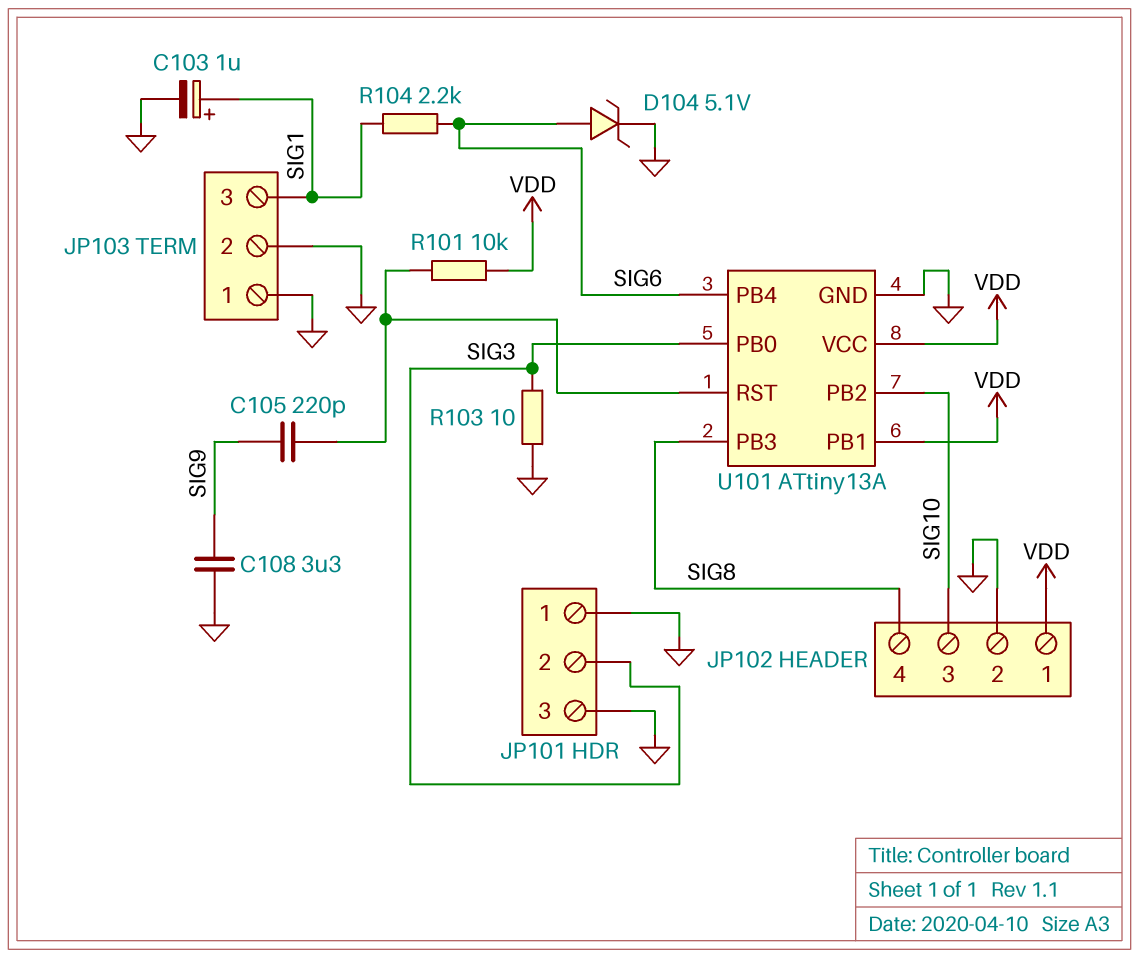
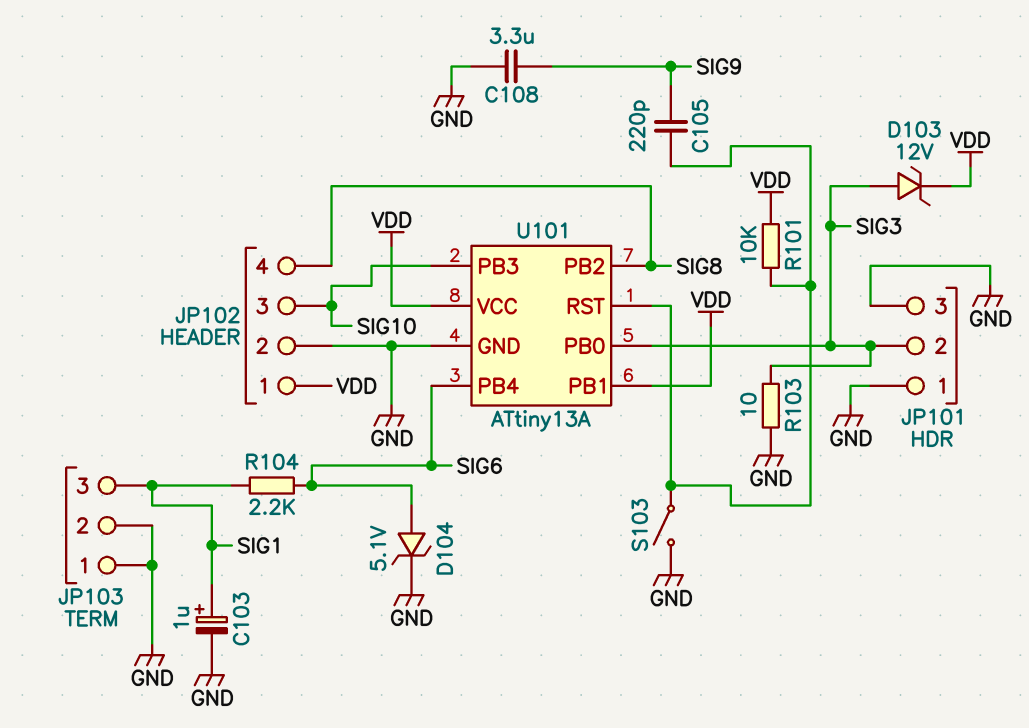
D103: none -> zener 12V (A SIG3, K VDD)
S103: none -> switch (GND, U101/RST)
U101 pin PB2: SIG10 -> SIG8
U101 pin PB3: SIG8 -> SIG10

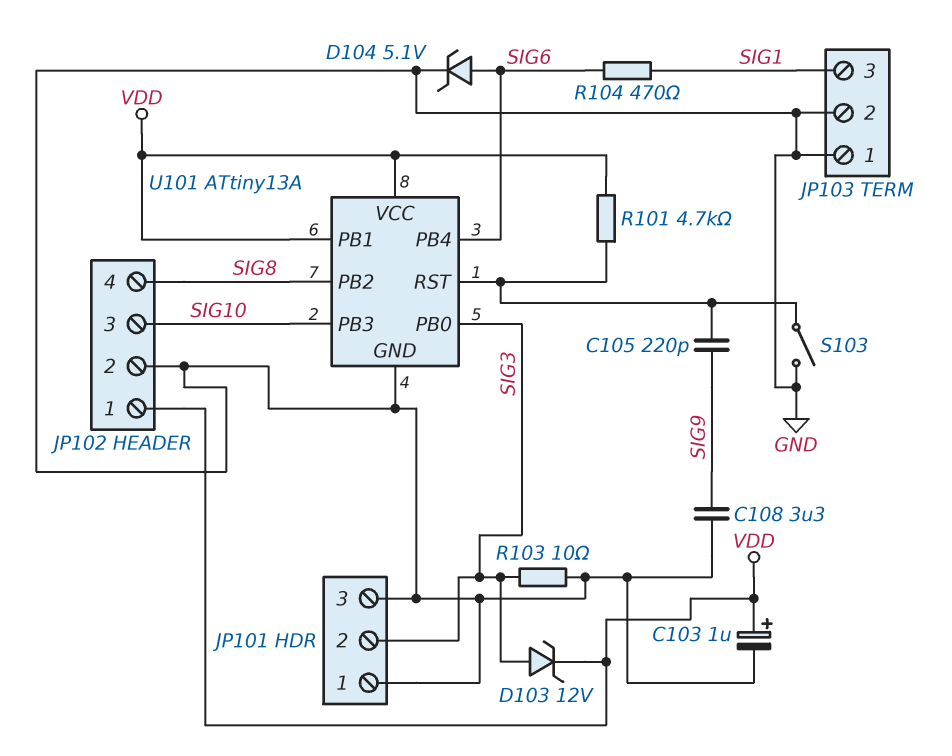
C103: 1uF (plus SIG1, minus GND) -> 1uF (plus VDD, minus GND)
R101: 10k (U101/RST, VDD) -> 4.7k (U101/RST, VDD)
R104: 2.2k (SIG1, SIG6) -> 470 (SIG1, SIG6)

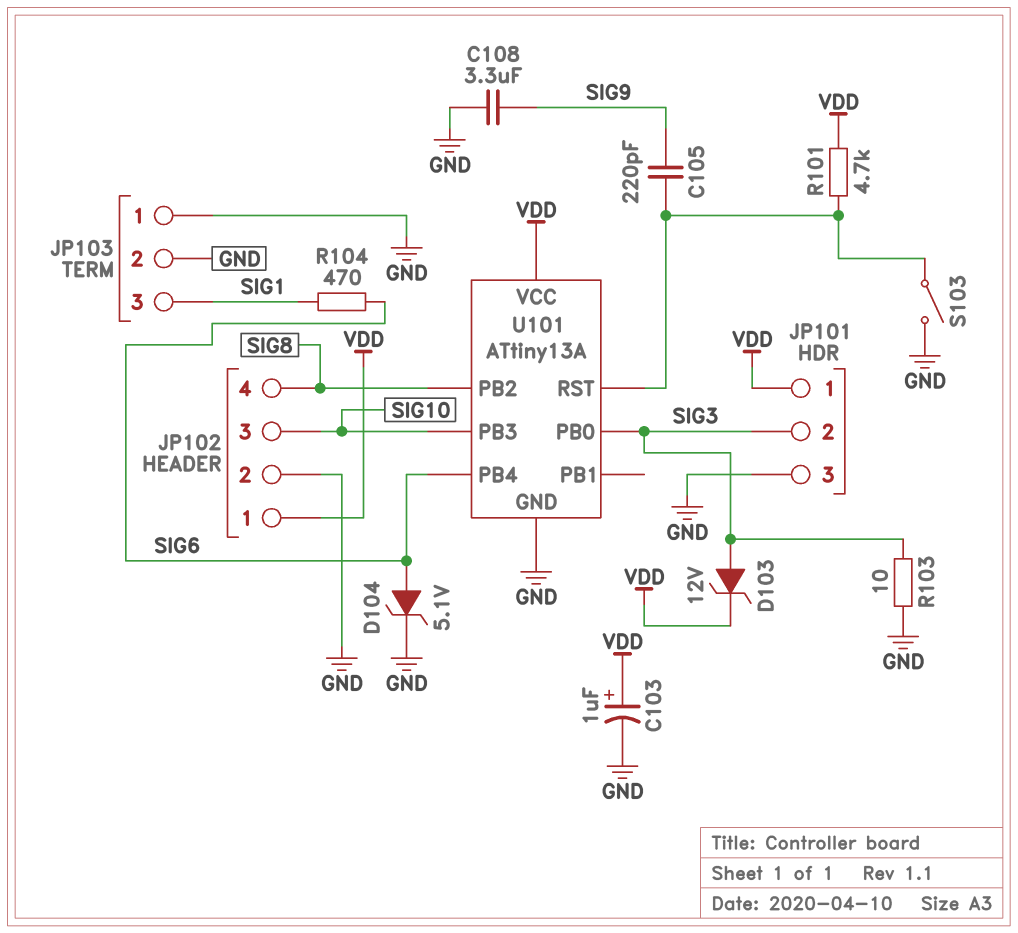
JP101 pin 1: GND -> VDD
U101 pin PB1: VDD -> none

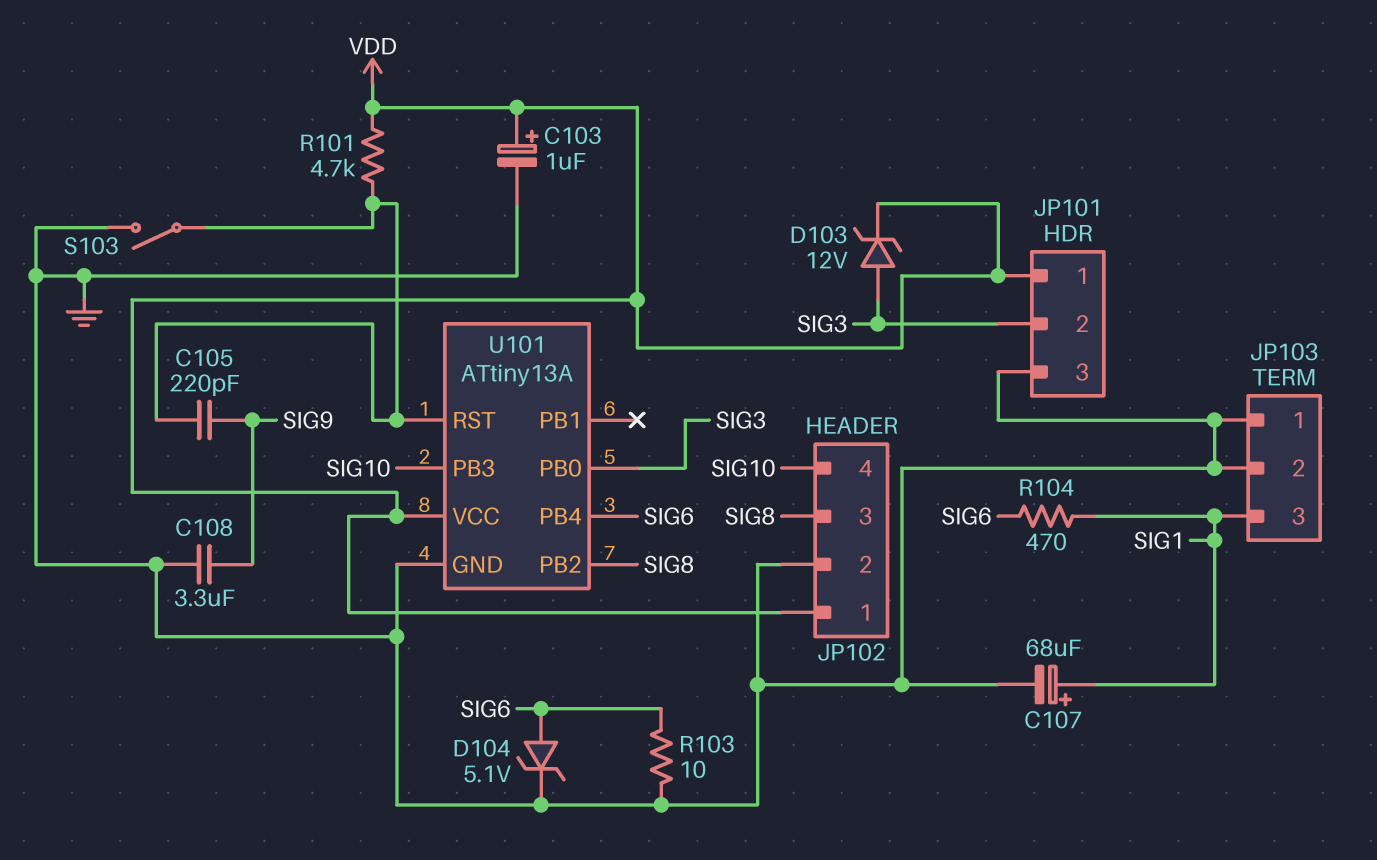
C107: none -> 68uF (plus SIG1, minus GND)
JP102 pin 3: SIG10 -> SIG8
JP102 pin 4: SIG8 -> SIG10
R103: 10 (GND, SIG3) -> 10 (GND, SIG6)

